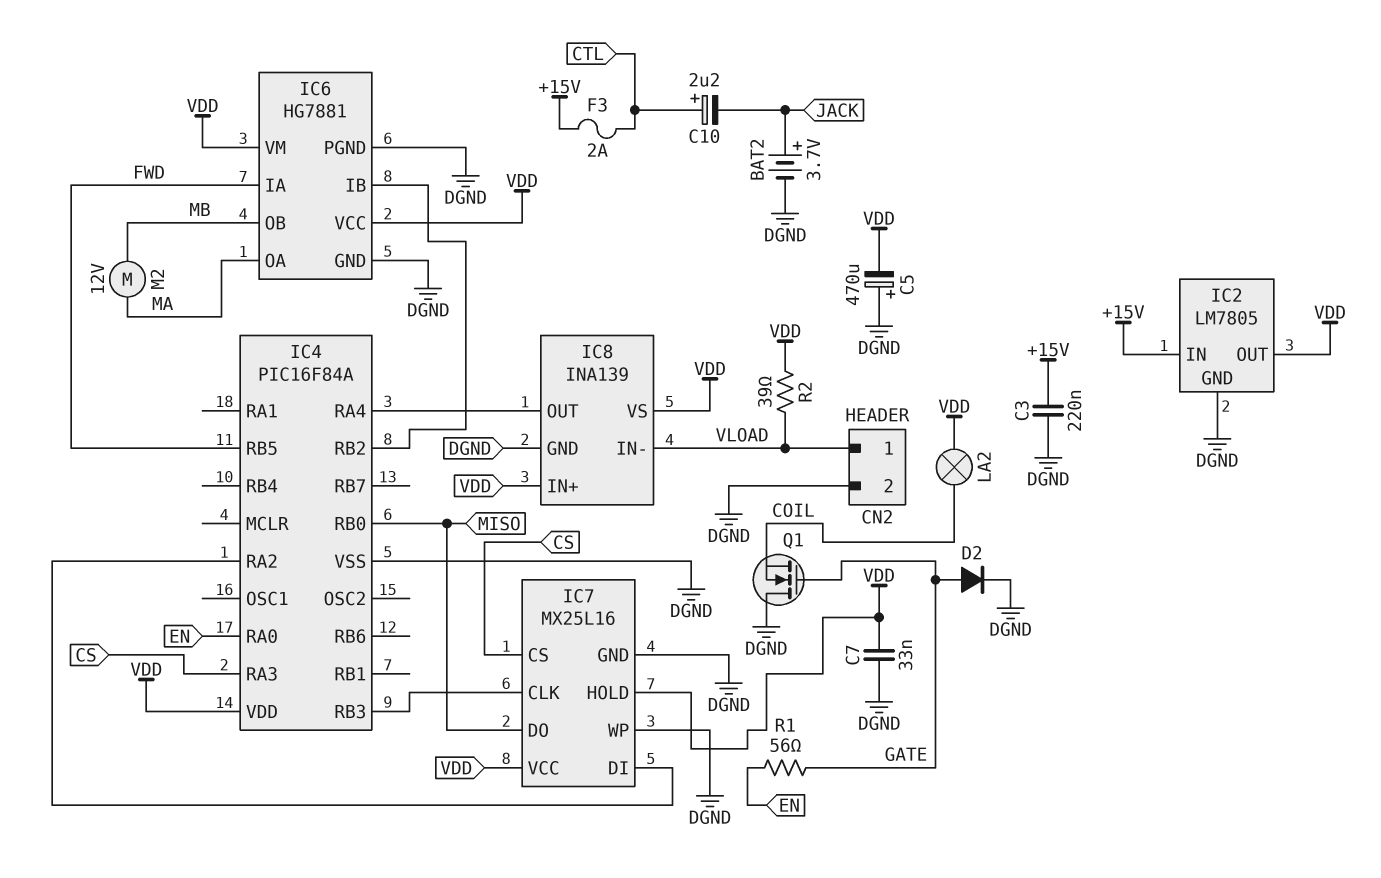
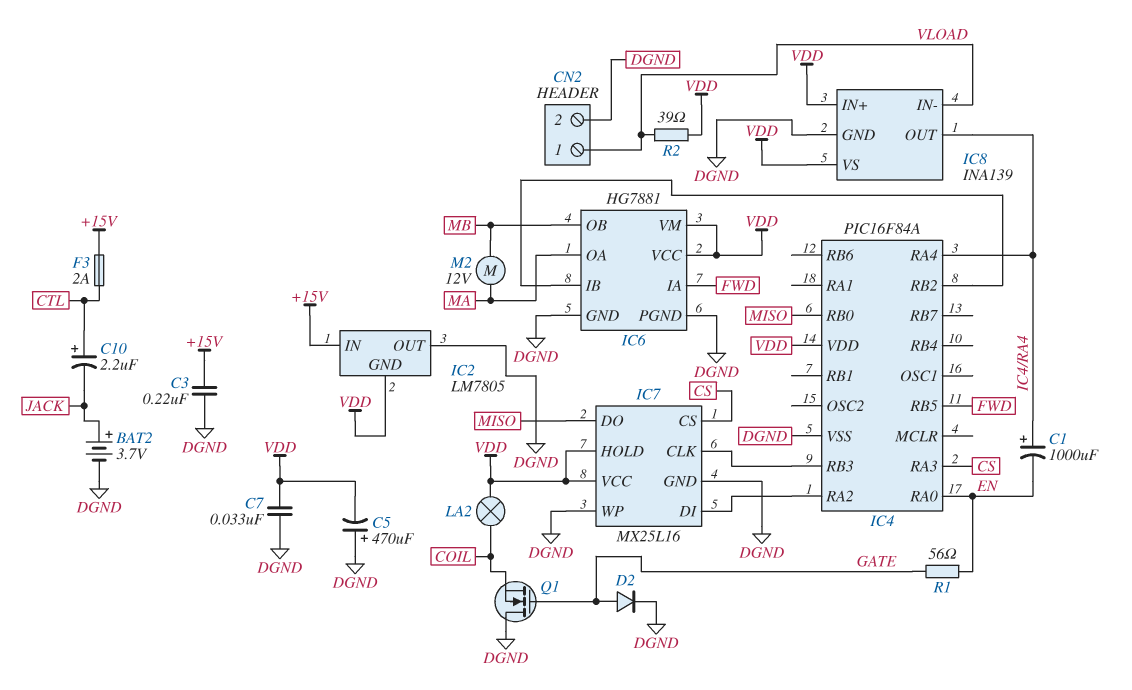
C1: none -> 1000uF (plus IC4/RA4, minus EN)
IC2 pin GND: DGND -> VDD
IC2 pin OUT: VDD -> DGND

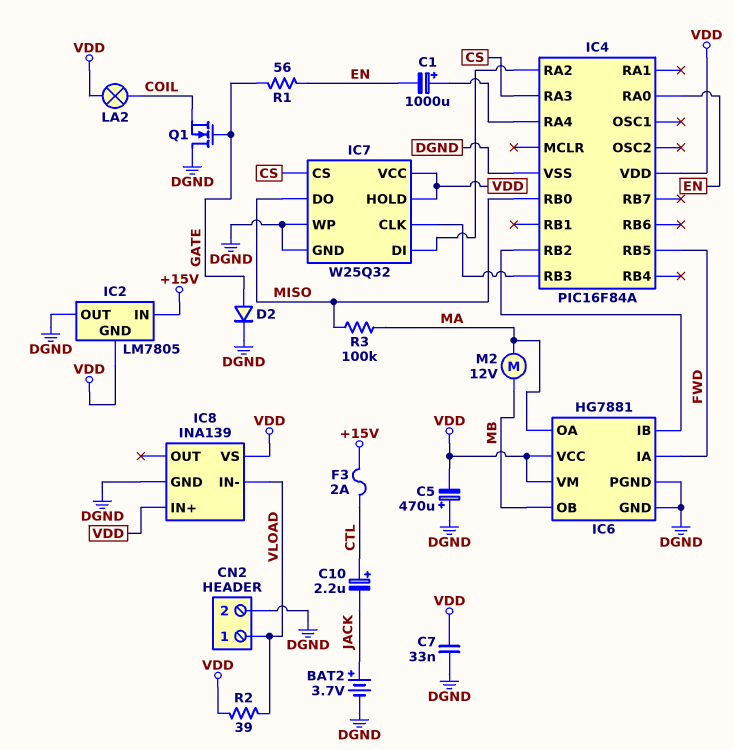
C3: 220nF (+15V, DGND) -> none
IC7: MX25L16 -> W25Q32
IC8 pin OUT: IC4/RA4 -> none
R3: none -> 100k (MA, MISO)

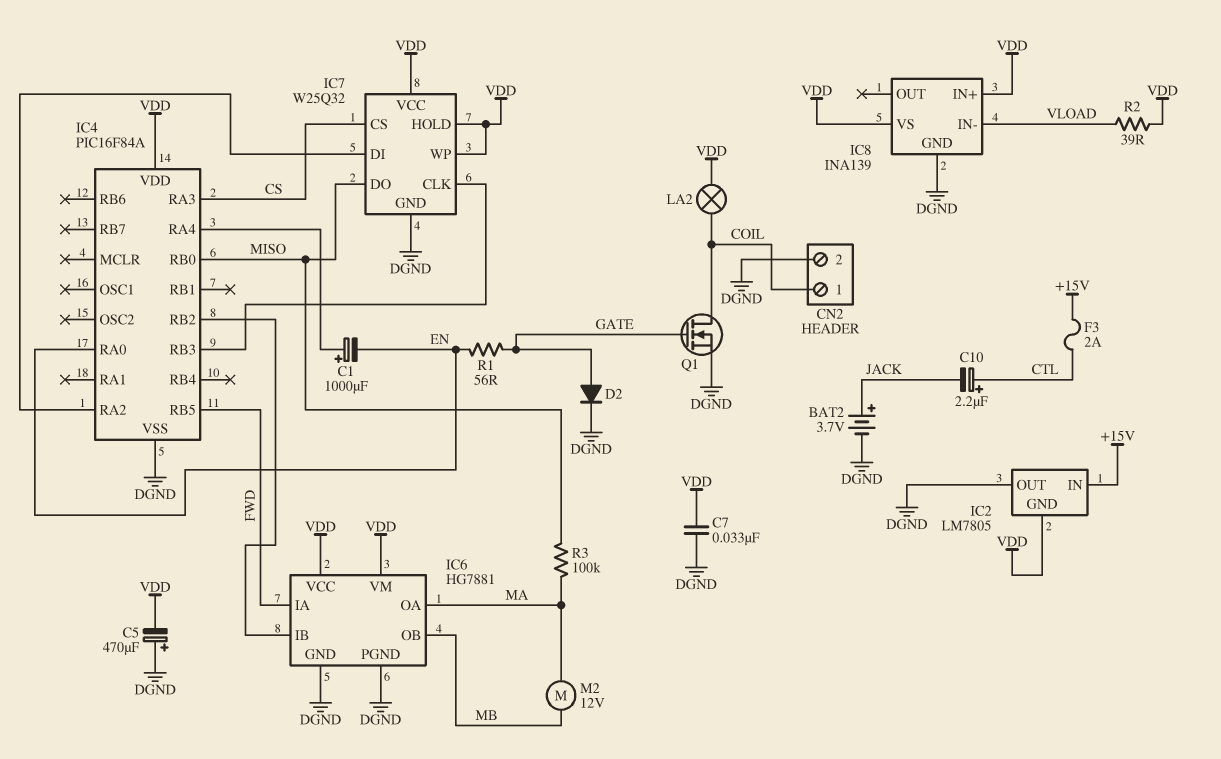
CN2 pin 1: VLOAD -> COIL
IC7 pin WP: DGND -> VDD
Q1: NMOS (G GATE, D DGND, S COIL) -> NMOS (G GATE, D COIL, S DGND)

